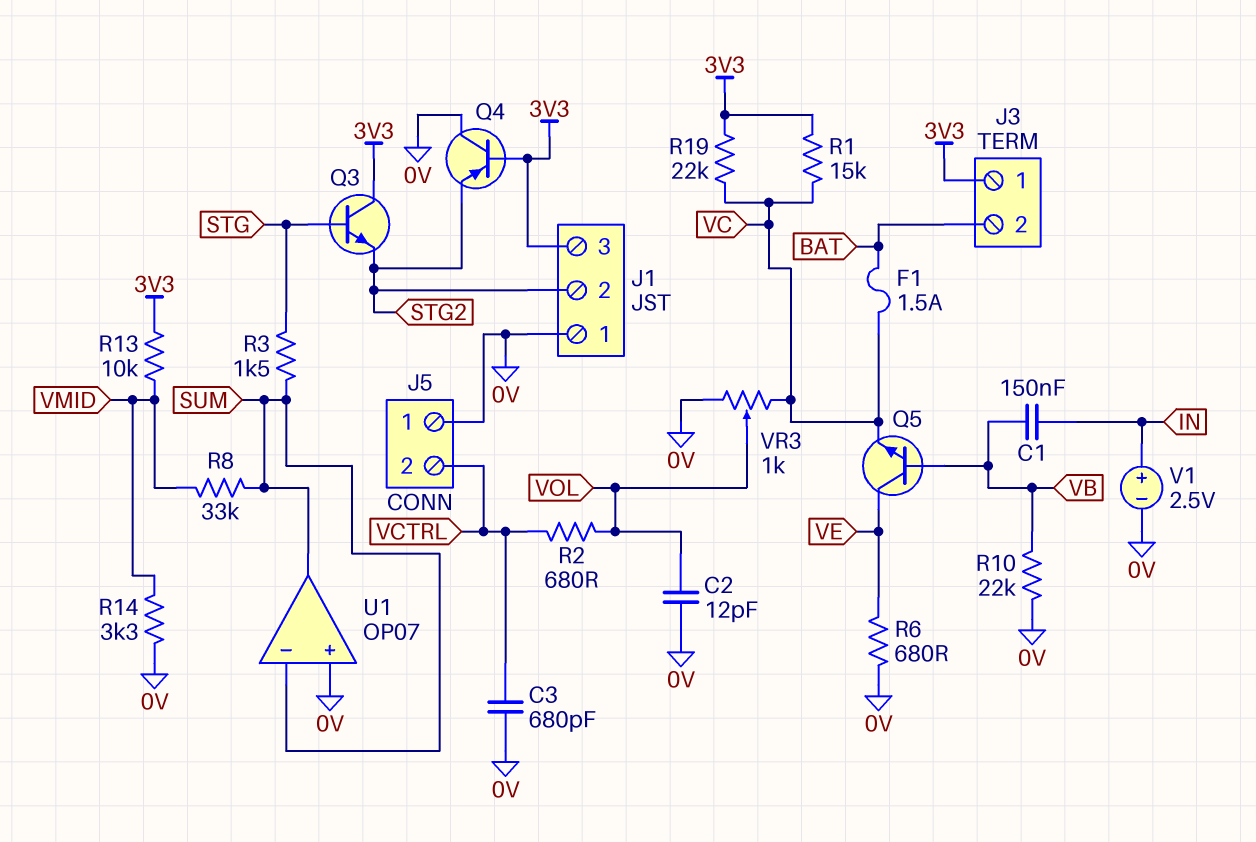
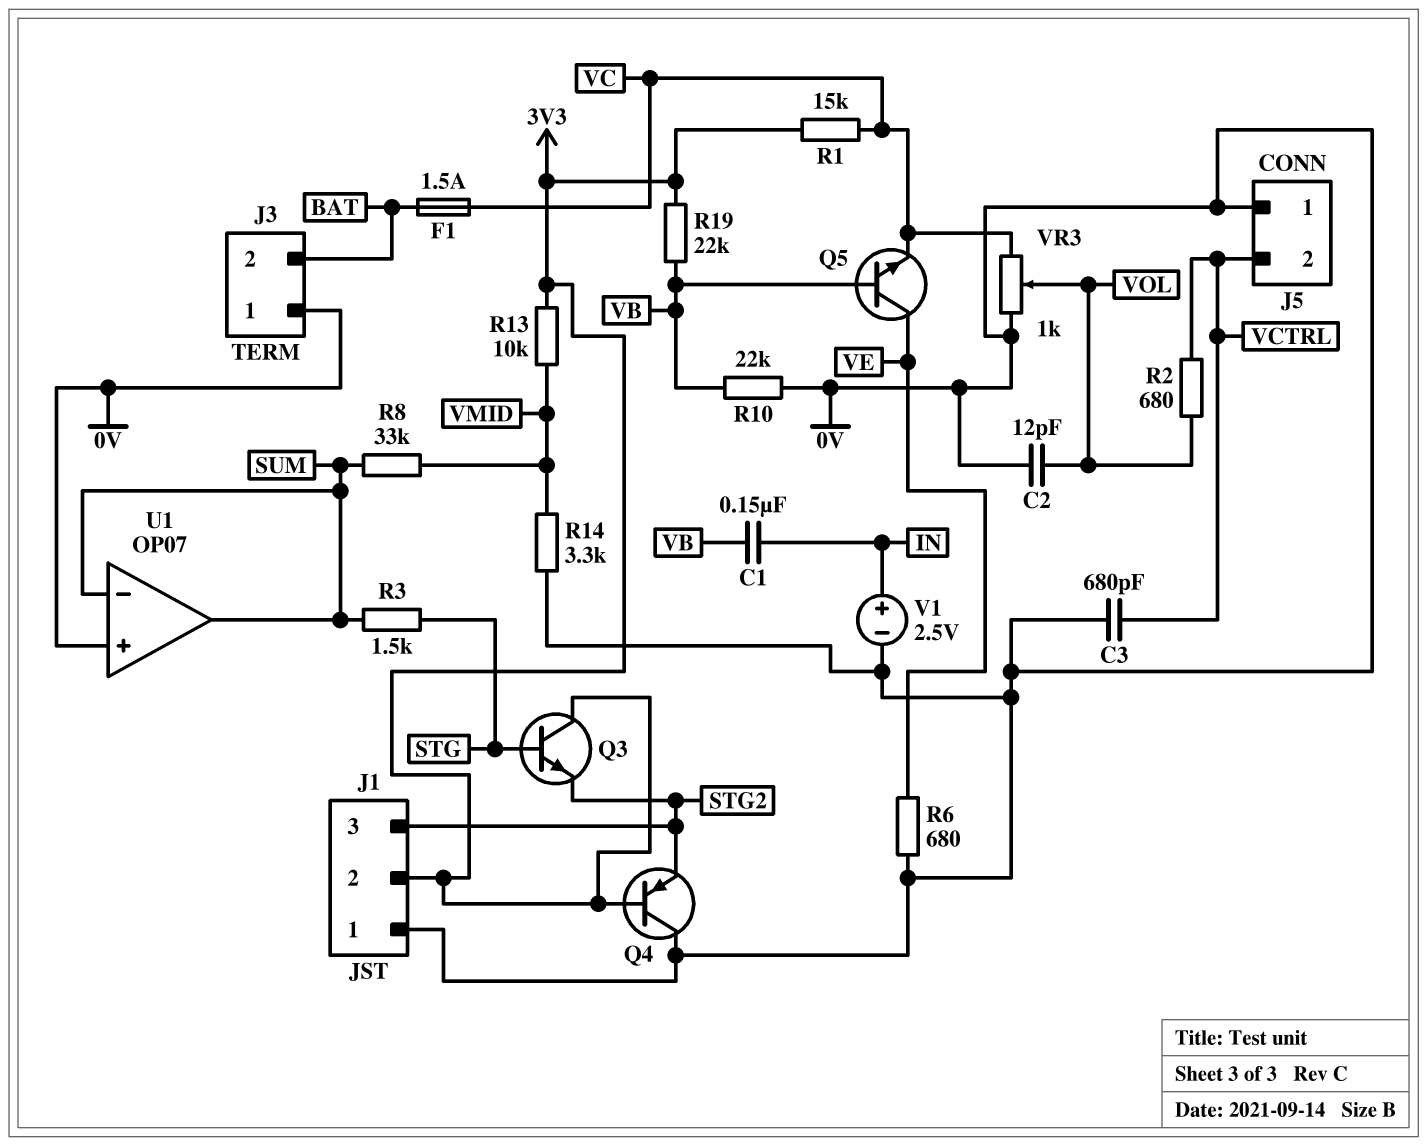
J1 pin 2: STG2 -> 3V3
J1 pin 3: 3V3 -> STG2
J3 pin 1: 3V3 -> 0V
R19: 22k (3V3, VC) -> 22k (3V3, VB)

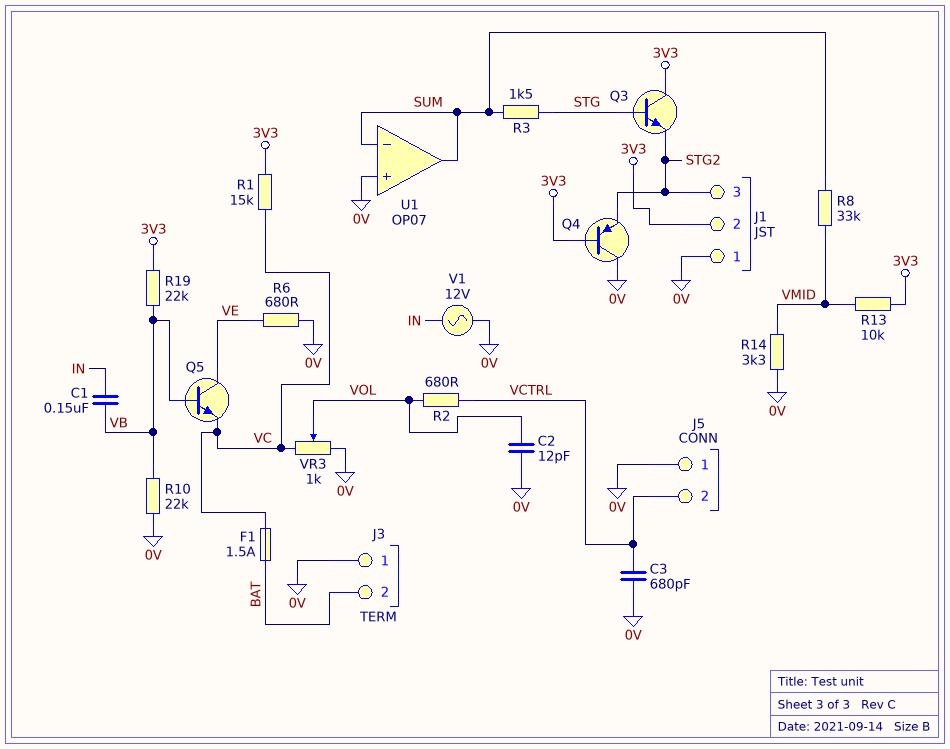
V1: 2.5V (plus IN, minus 0V) -> AC 12V (0V, IN)

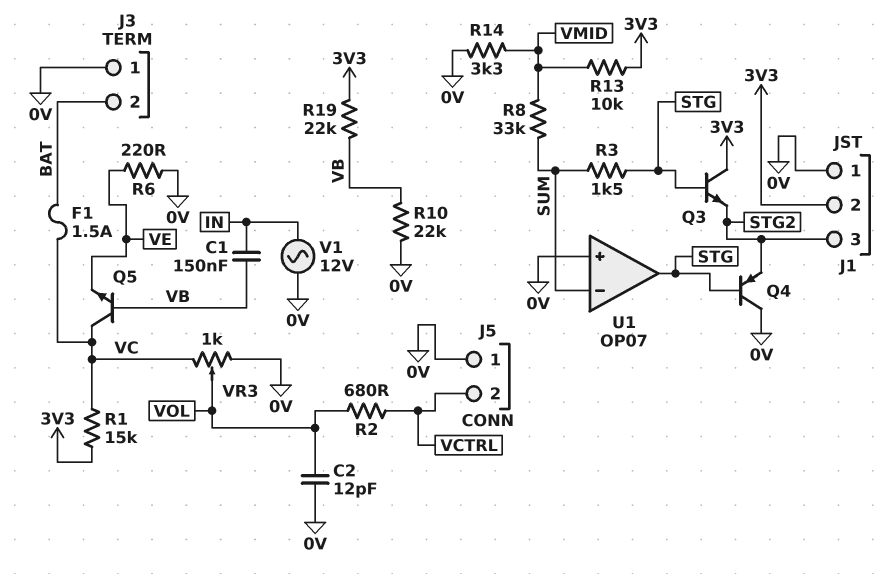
C3: 680pF (0V, VCTRL) -> none
Q4: PNP (B 3V3, C 0V, E STG2) -> PNP (B STG, C 0V, E STG2)
Q5: NPN (B VB, C VE, E VC) -> NPN (B VB, C VC, E VE)
R6: 680 (0V, VE) -> 220 (0V, VE)
U1 pin out: SUM -> STG

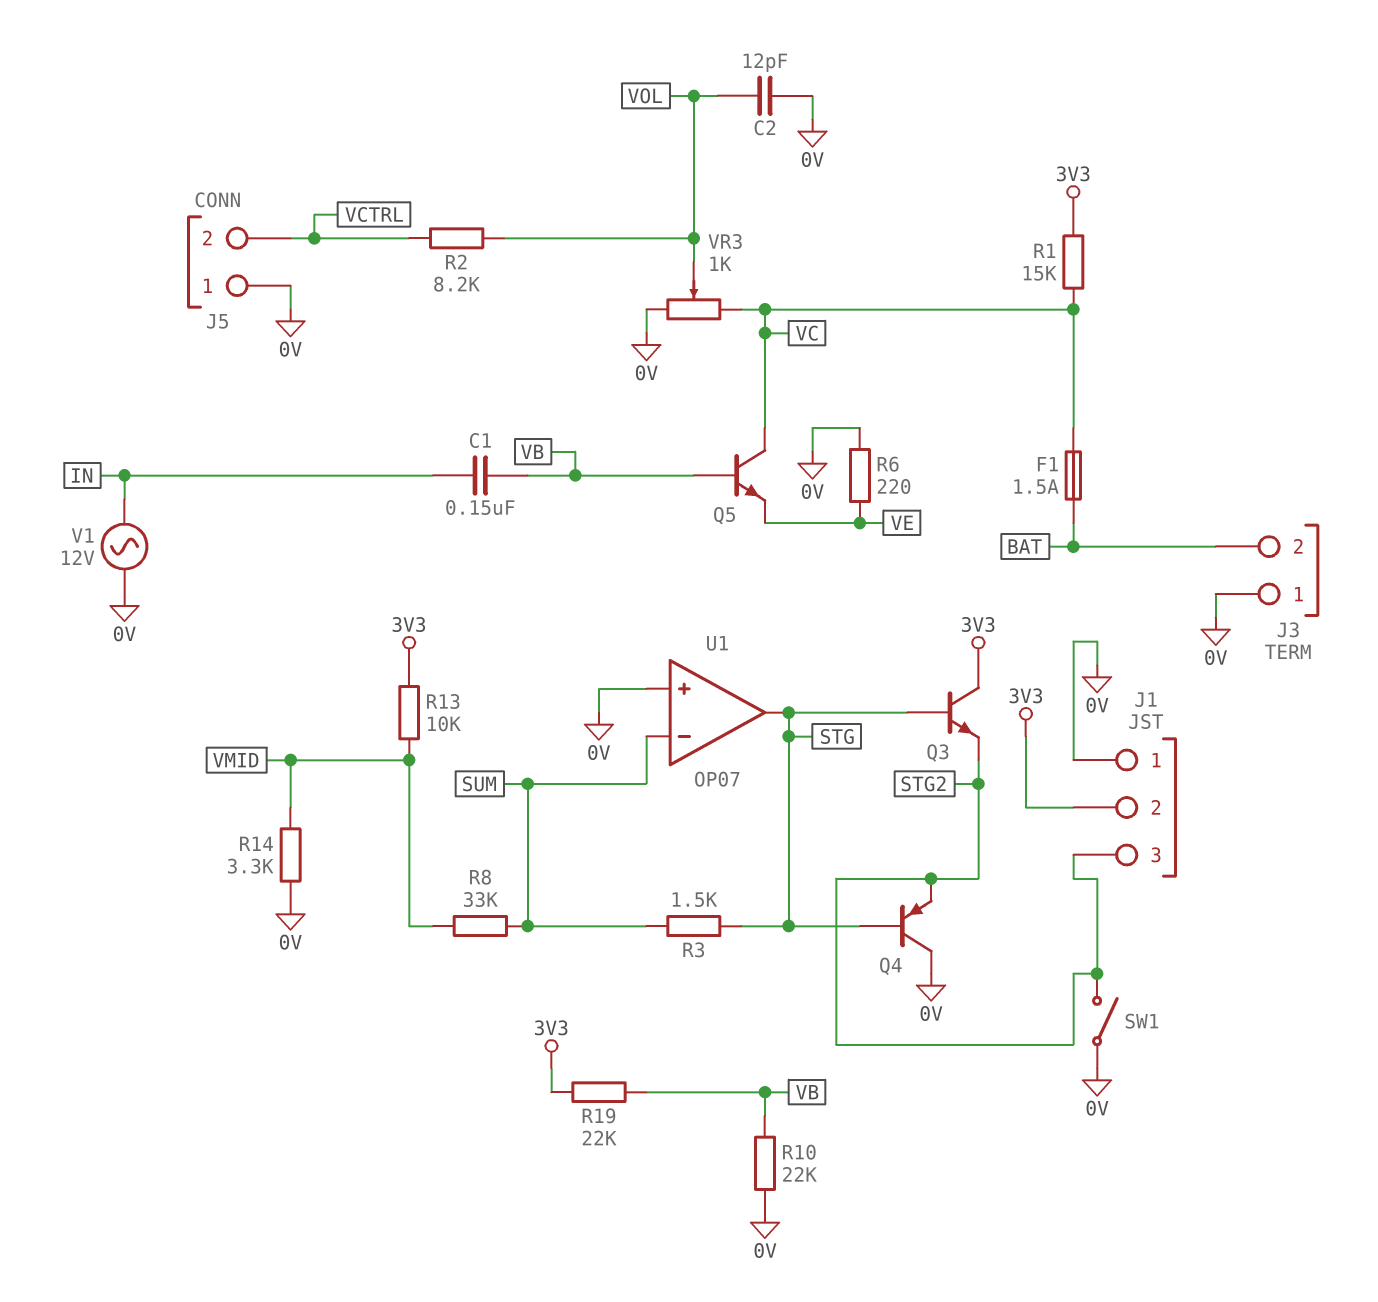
R2: 680 (VCTRL, VOL) -> 8.2k (VCTRL, VOL)
SW1: none -> switch (0V, STG2)

